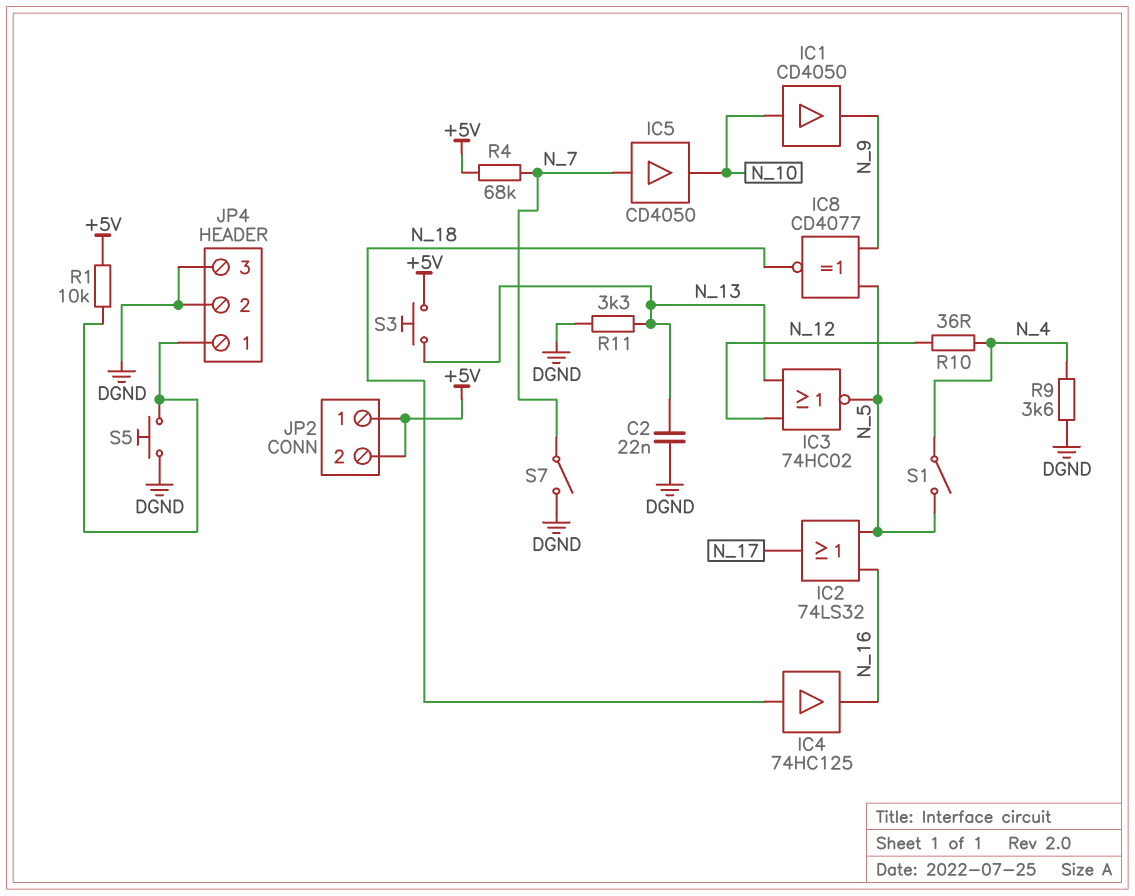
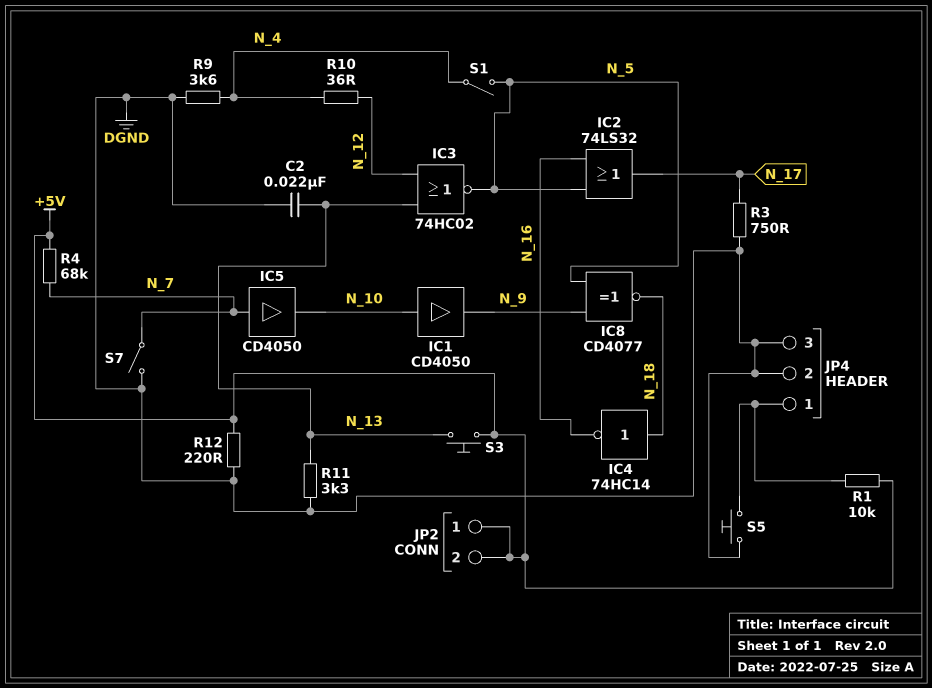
IC4: buffer 74HC125 (in N_18, out N_16) -> NOT 74HC14 (in N_18, out N_16)
R3: none -> 750 (DGND, N_17)
R12: none -> 220 (+5V, DGND)

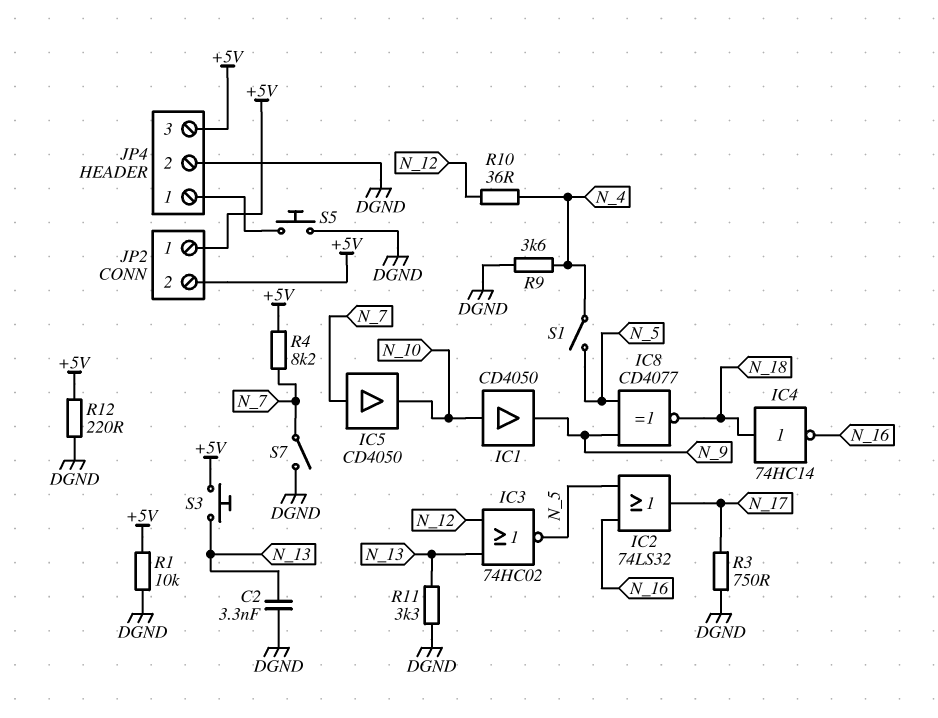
C2: 22nF (DGND, N_13) -> 3.3nF (DGND, N_13)
JP4 pin 3: DGND -> +5V
R1: 10k (+5V, JP4/1) -> 10k (+5V, DGND)
R4: 68k (+5V, N_7) -> 8.2k (+5V, N_7)

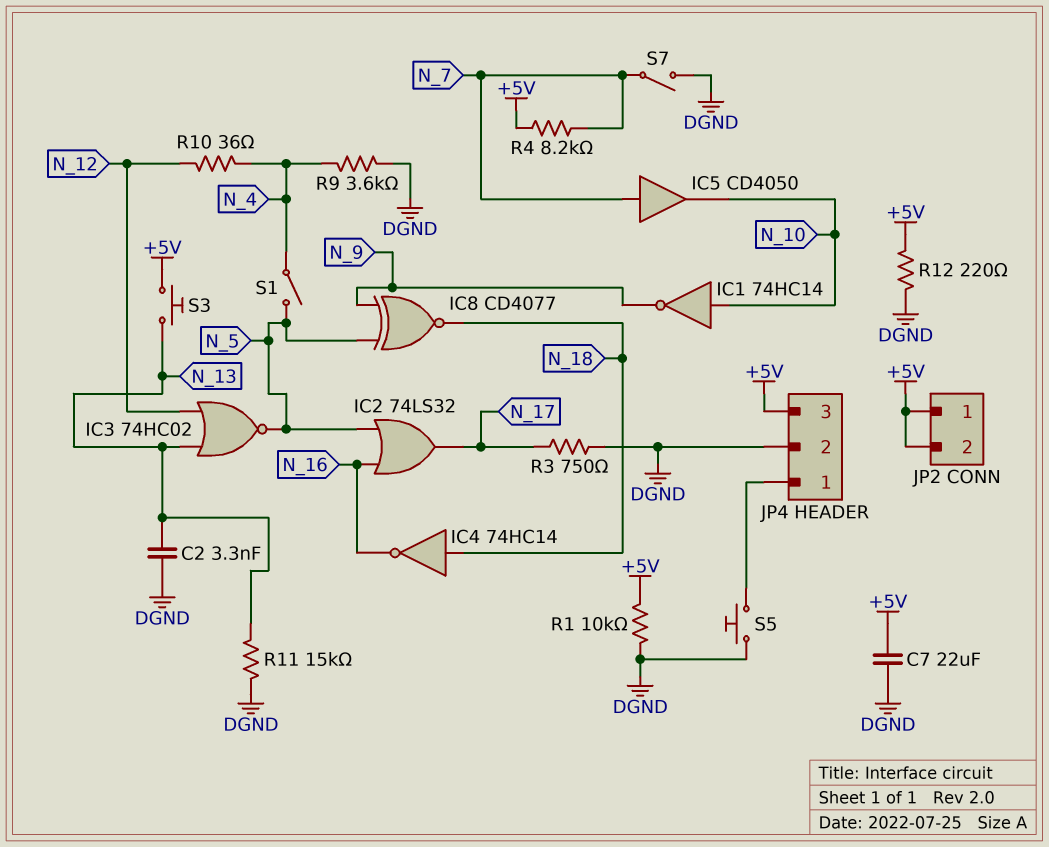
C7: none -> 22uF (+5V, DGND)
IC1: buffer CD4050 (in N_10, out N_9) -> NOT 74HC14 (in N_10, out N_9)
R11: 3.3k (DGND, N_13) -> 15k (DGND, N_13)

